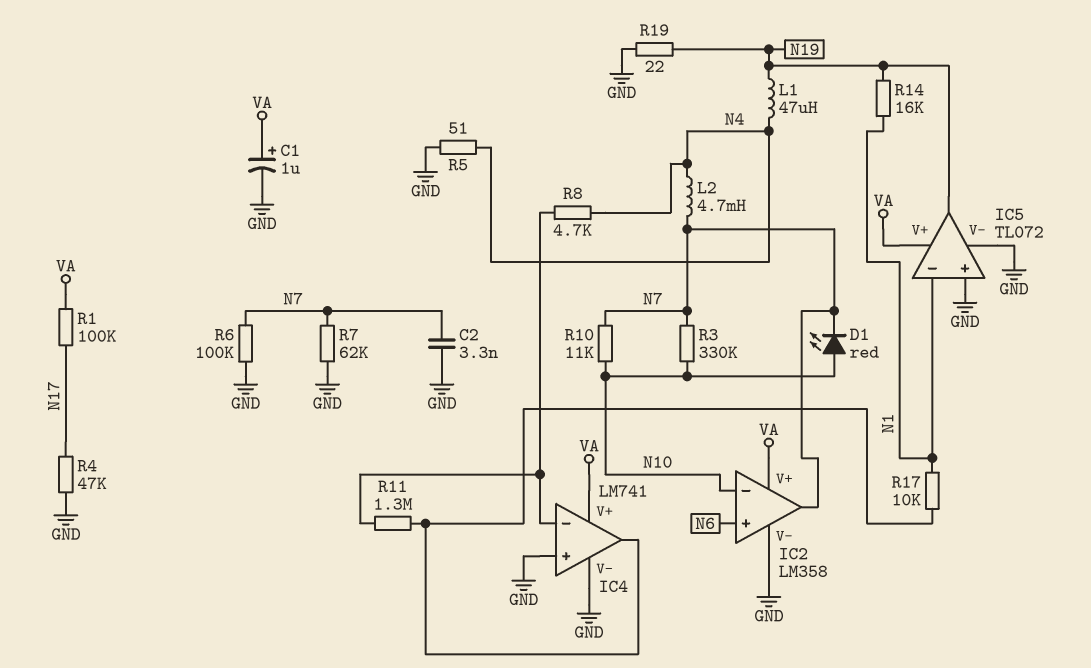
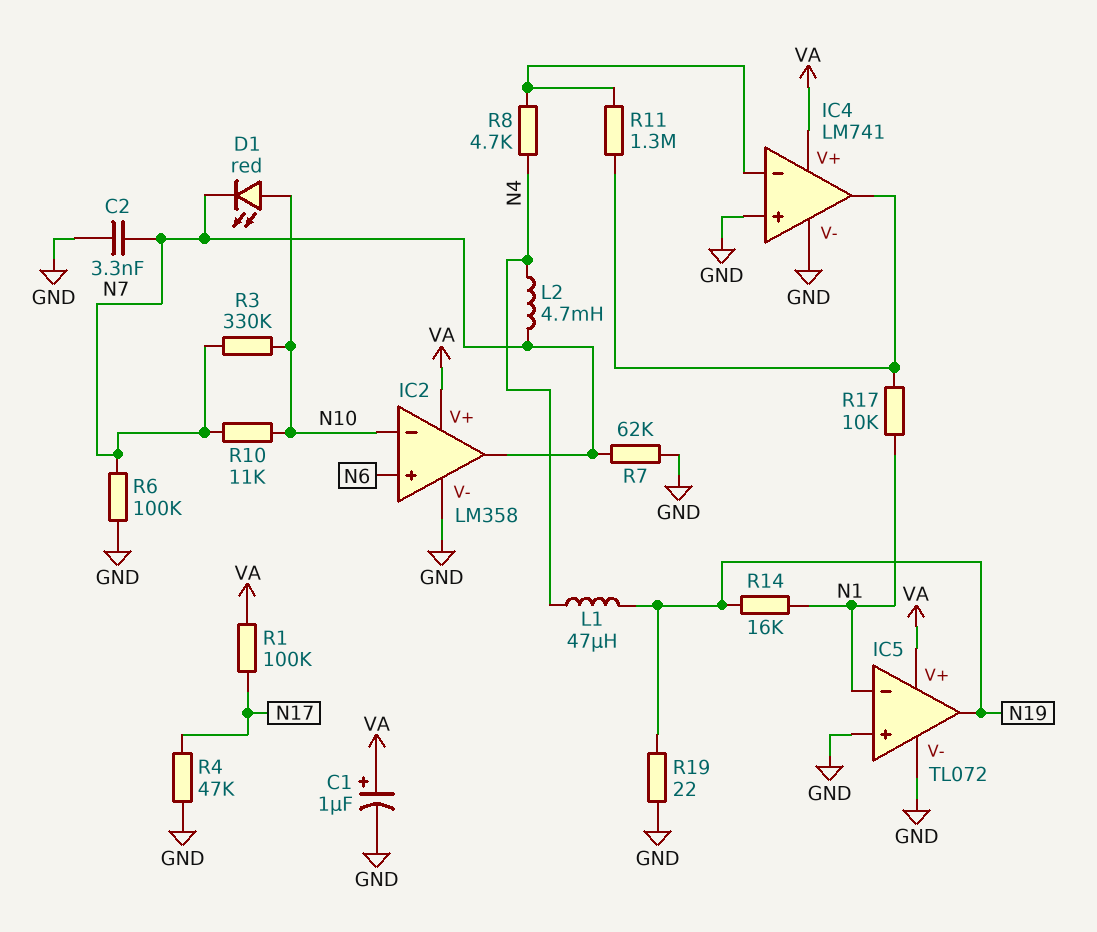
R5: 51 (GND, N4) -> none

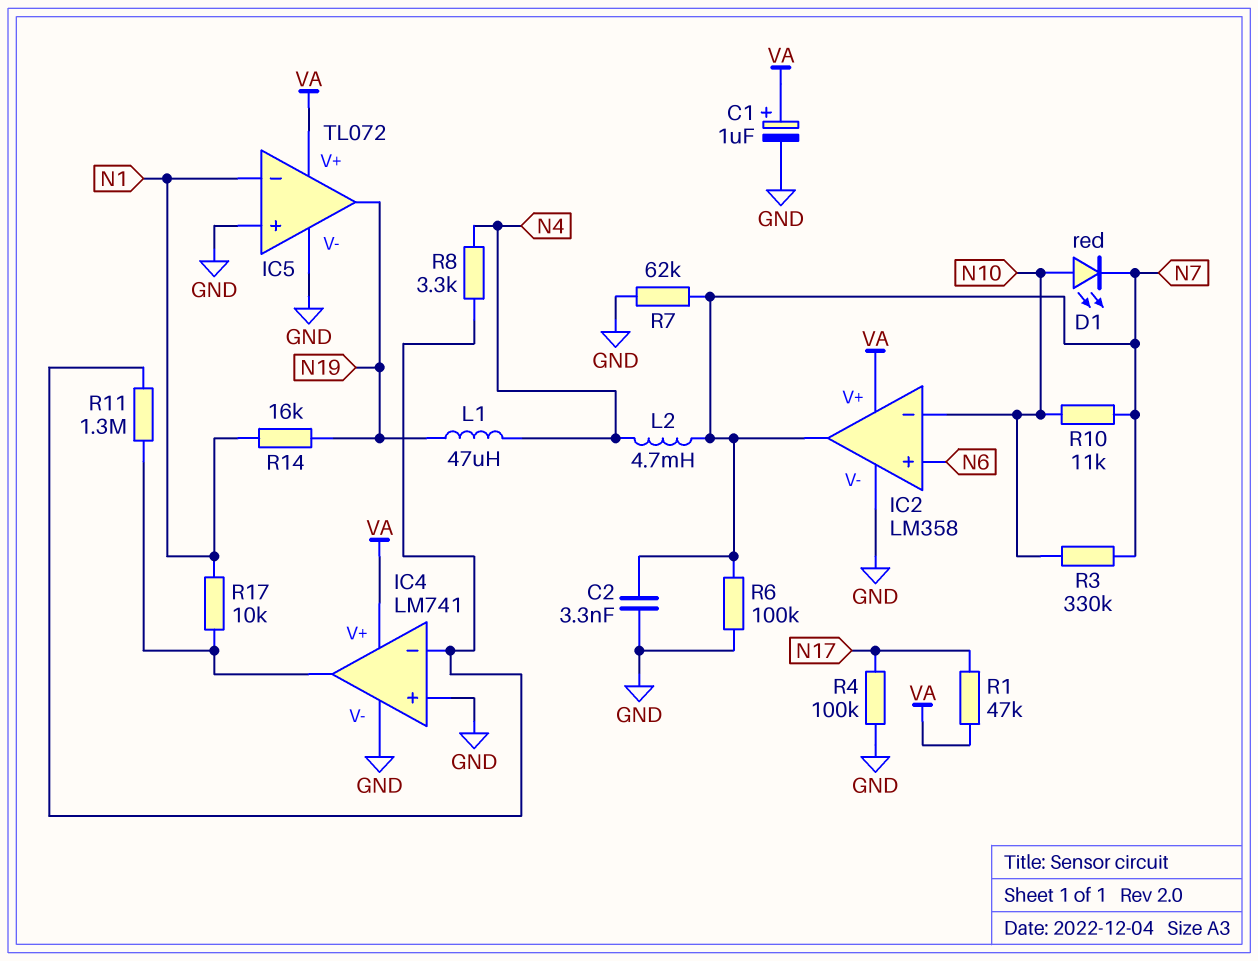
R1: 100k (N17, VA) -> 47k (N17, VA)
R4: 47k (GND, N17) -> 100k (GND, N17)
R8: 4.7k (IC4/in-, N4) -> 3.3k (IC4/in-, N4)
R19: 22 (GND, N19) -> none

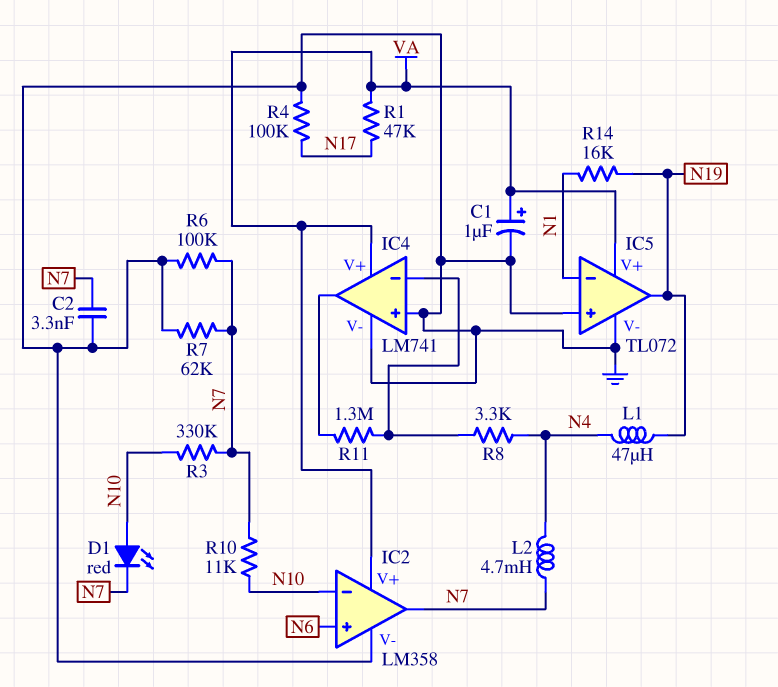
R17: 10k (IC4/out, N1) -> none

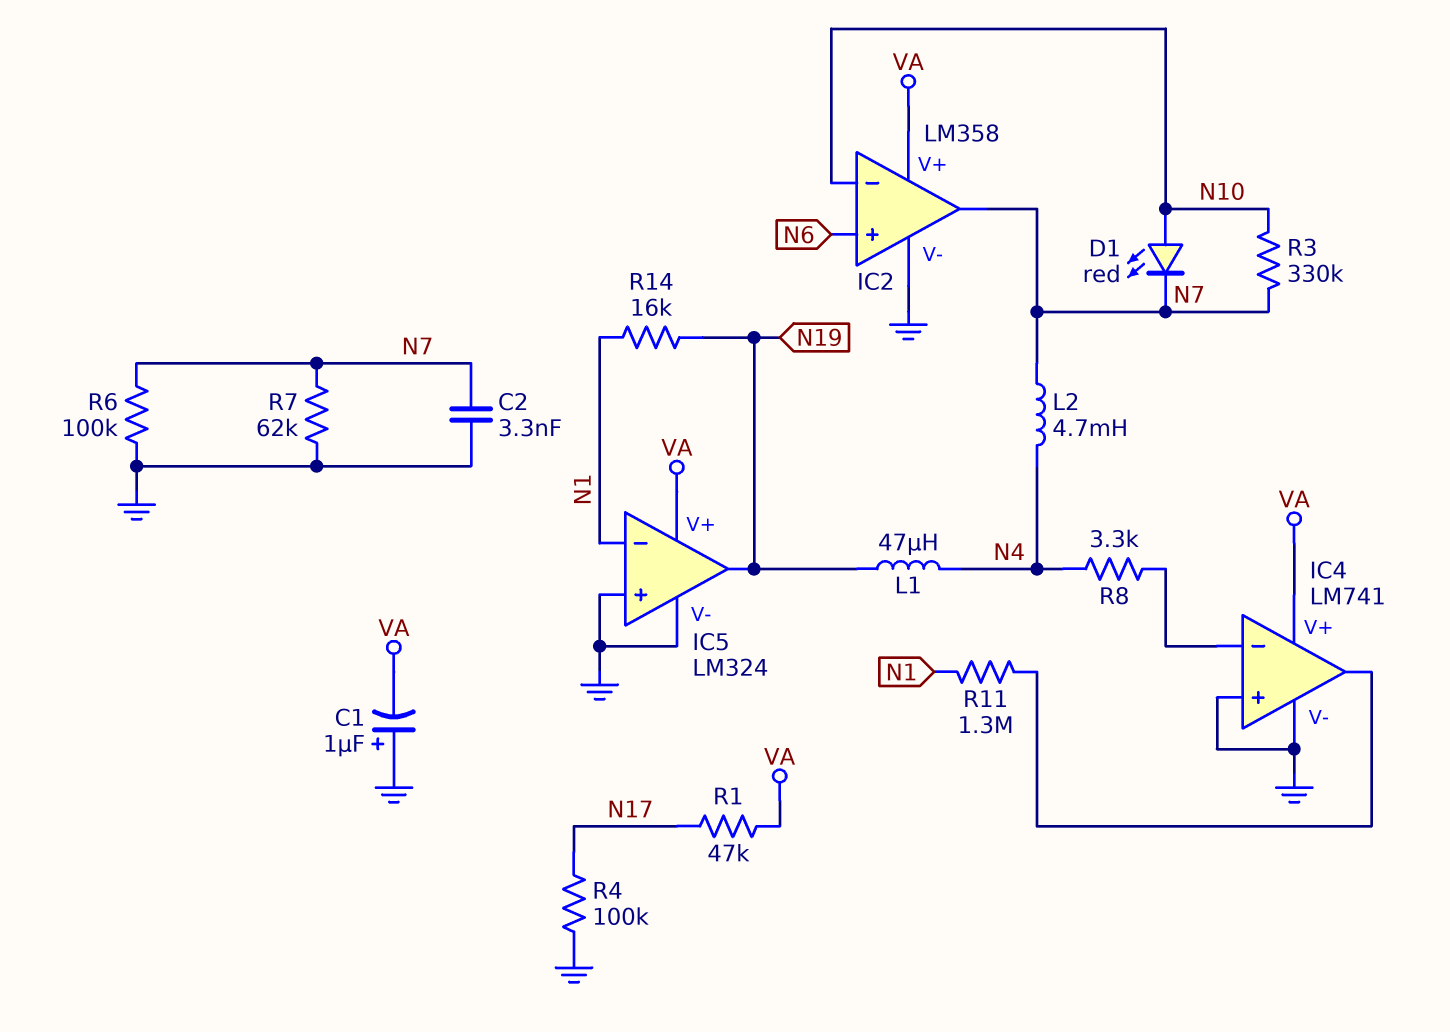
C1: 1uF (plus VA, minus GND) -> 1uF (plus GND, minus VA)
IC5: TL072 -> LM324
R10: 11k (N7, N10) -> none
R11: 1.3M (IC4/in-, IC4/out) -> 1.3M (IC4/out, N1)

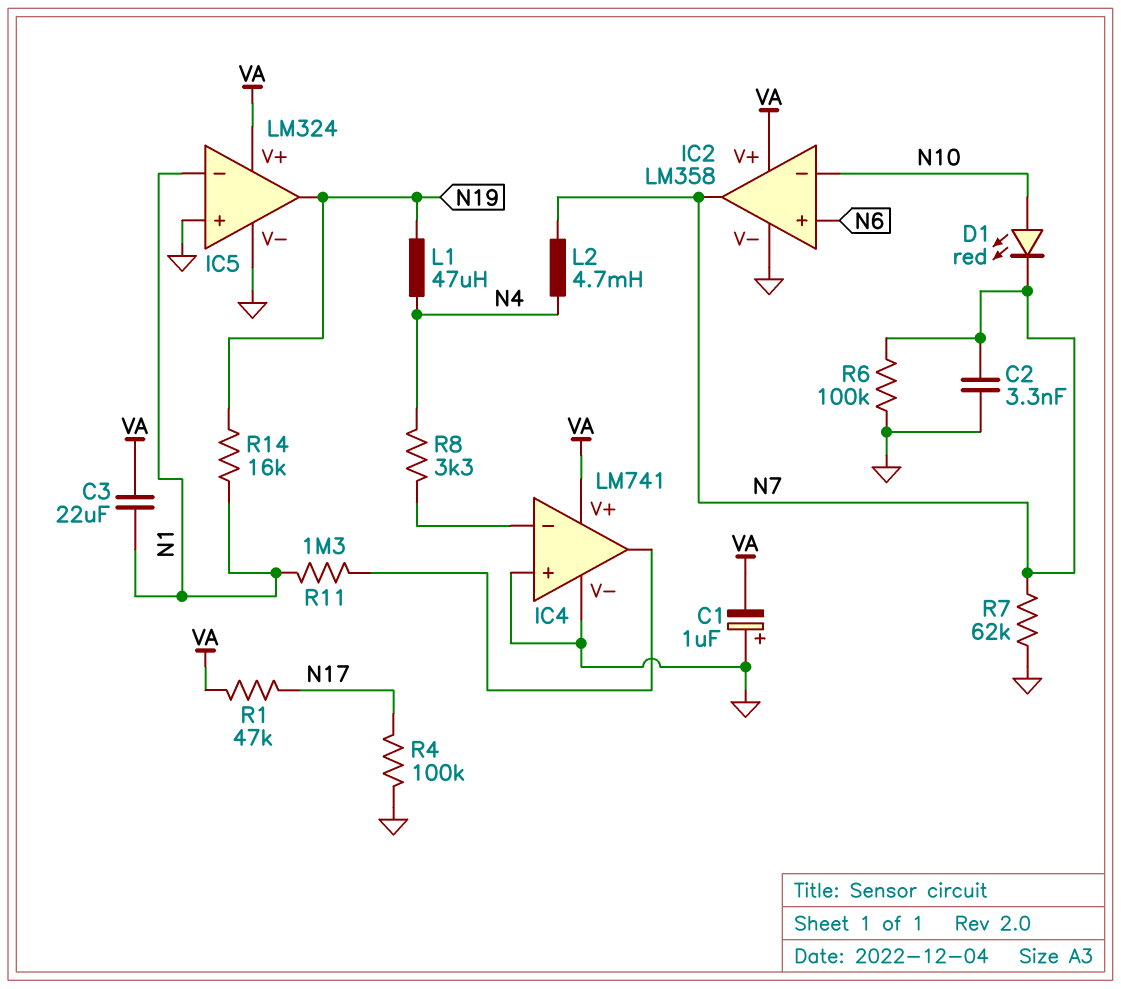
C3: none -> 22uF (N1, VA)
R3: 330k (N7, N10) -> none

